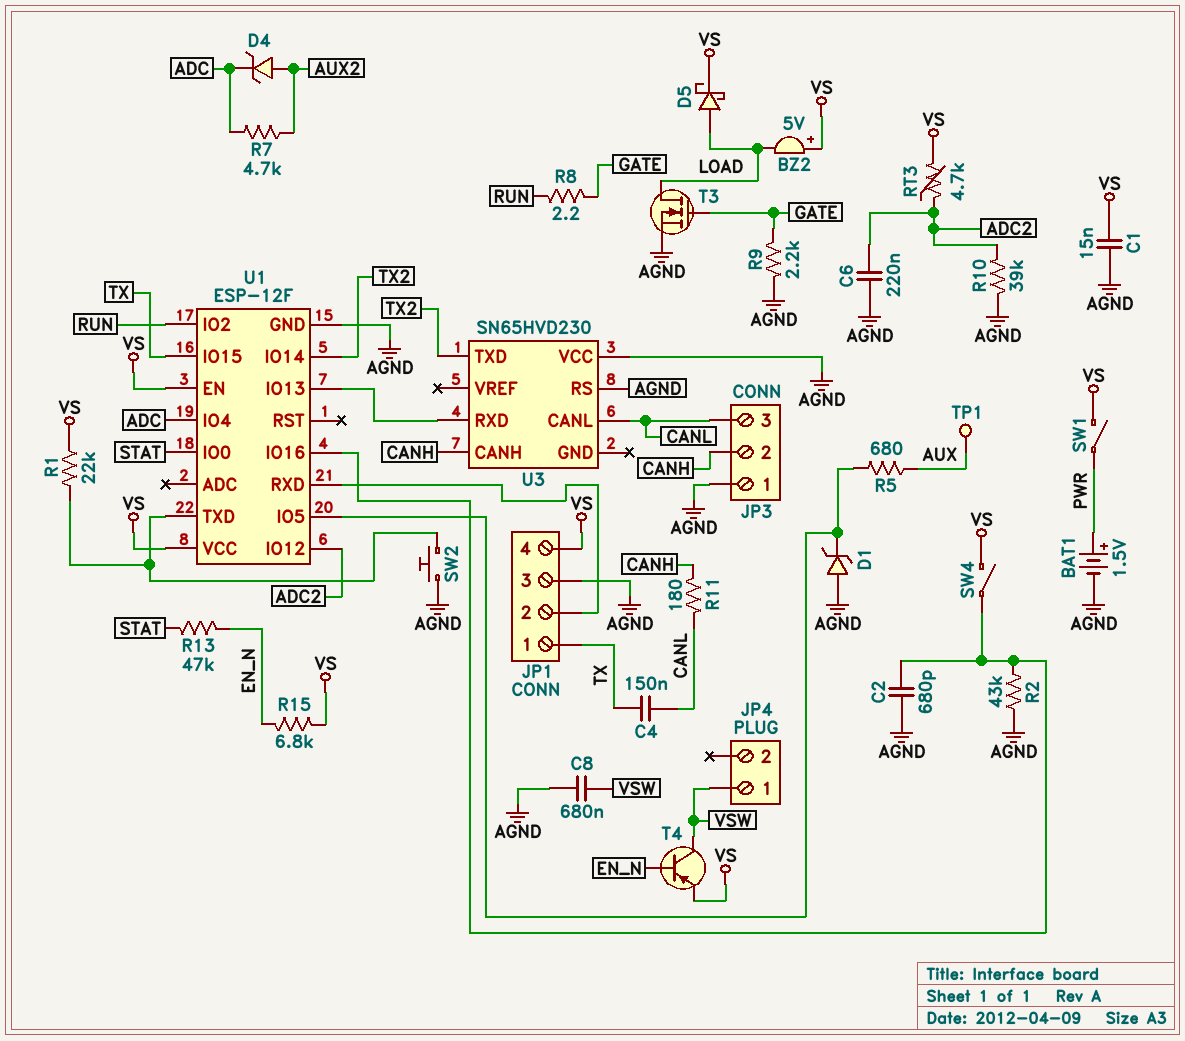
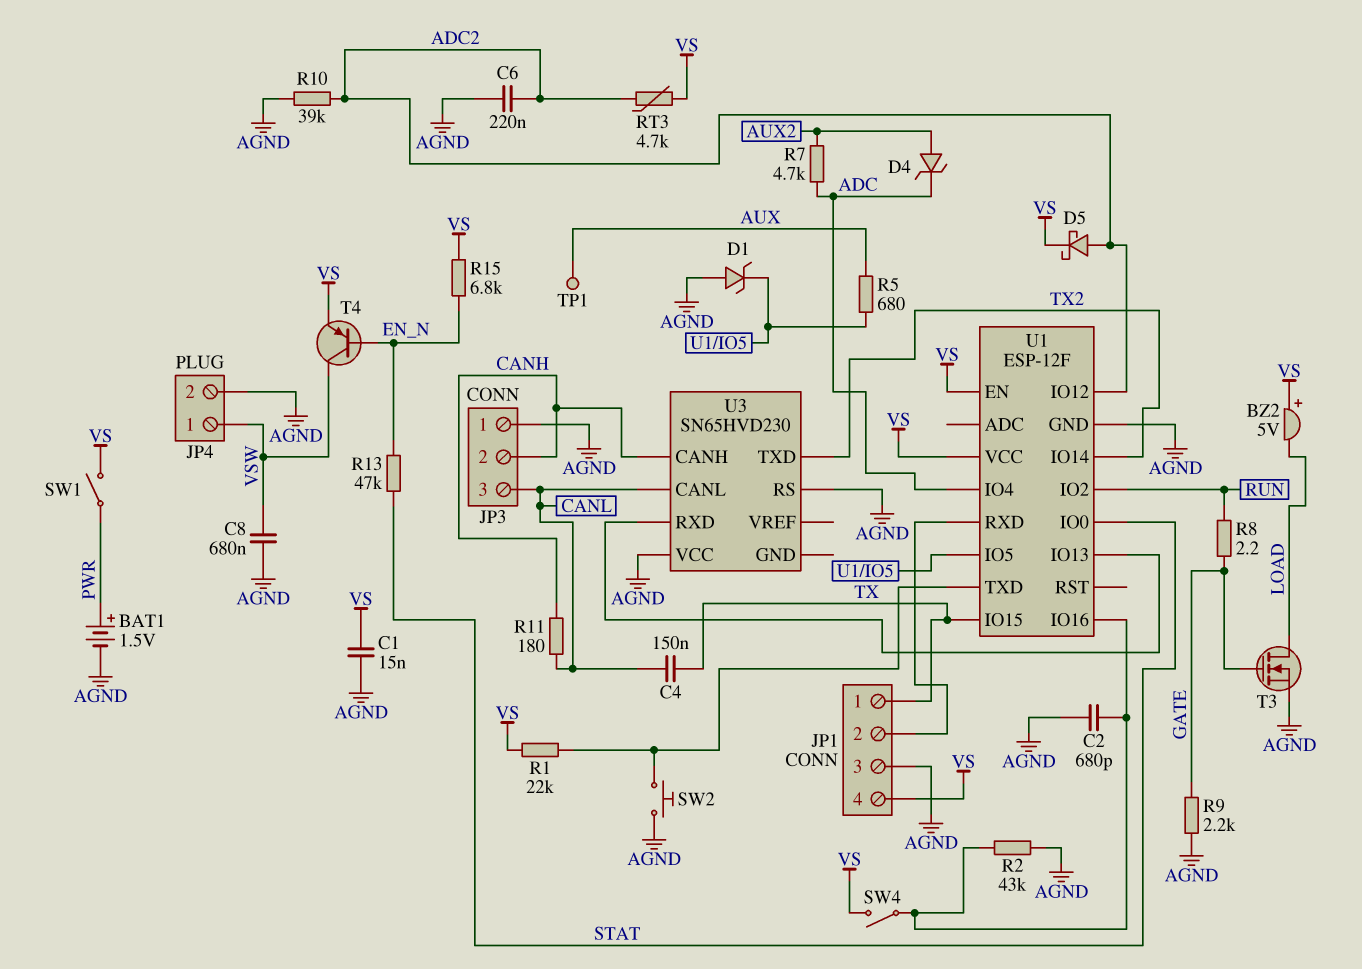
D5: schottky (A LOAD, K VS) -> schottky (A ADC2, K VS)
JP4 pin 2: none -> AGND

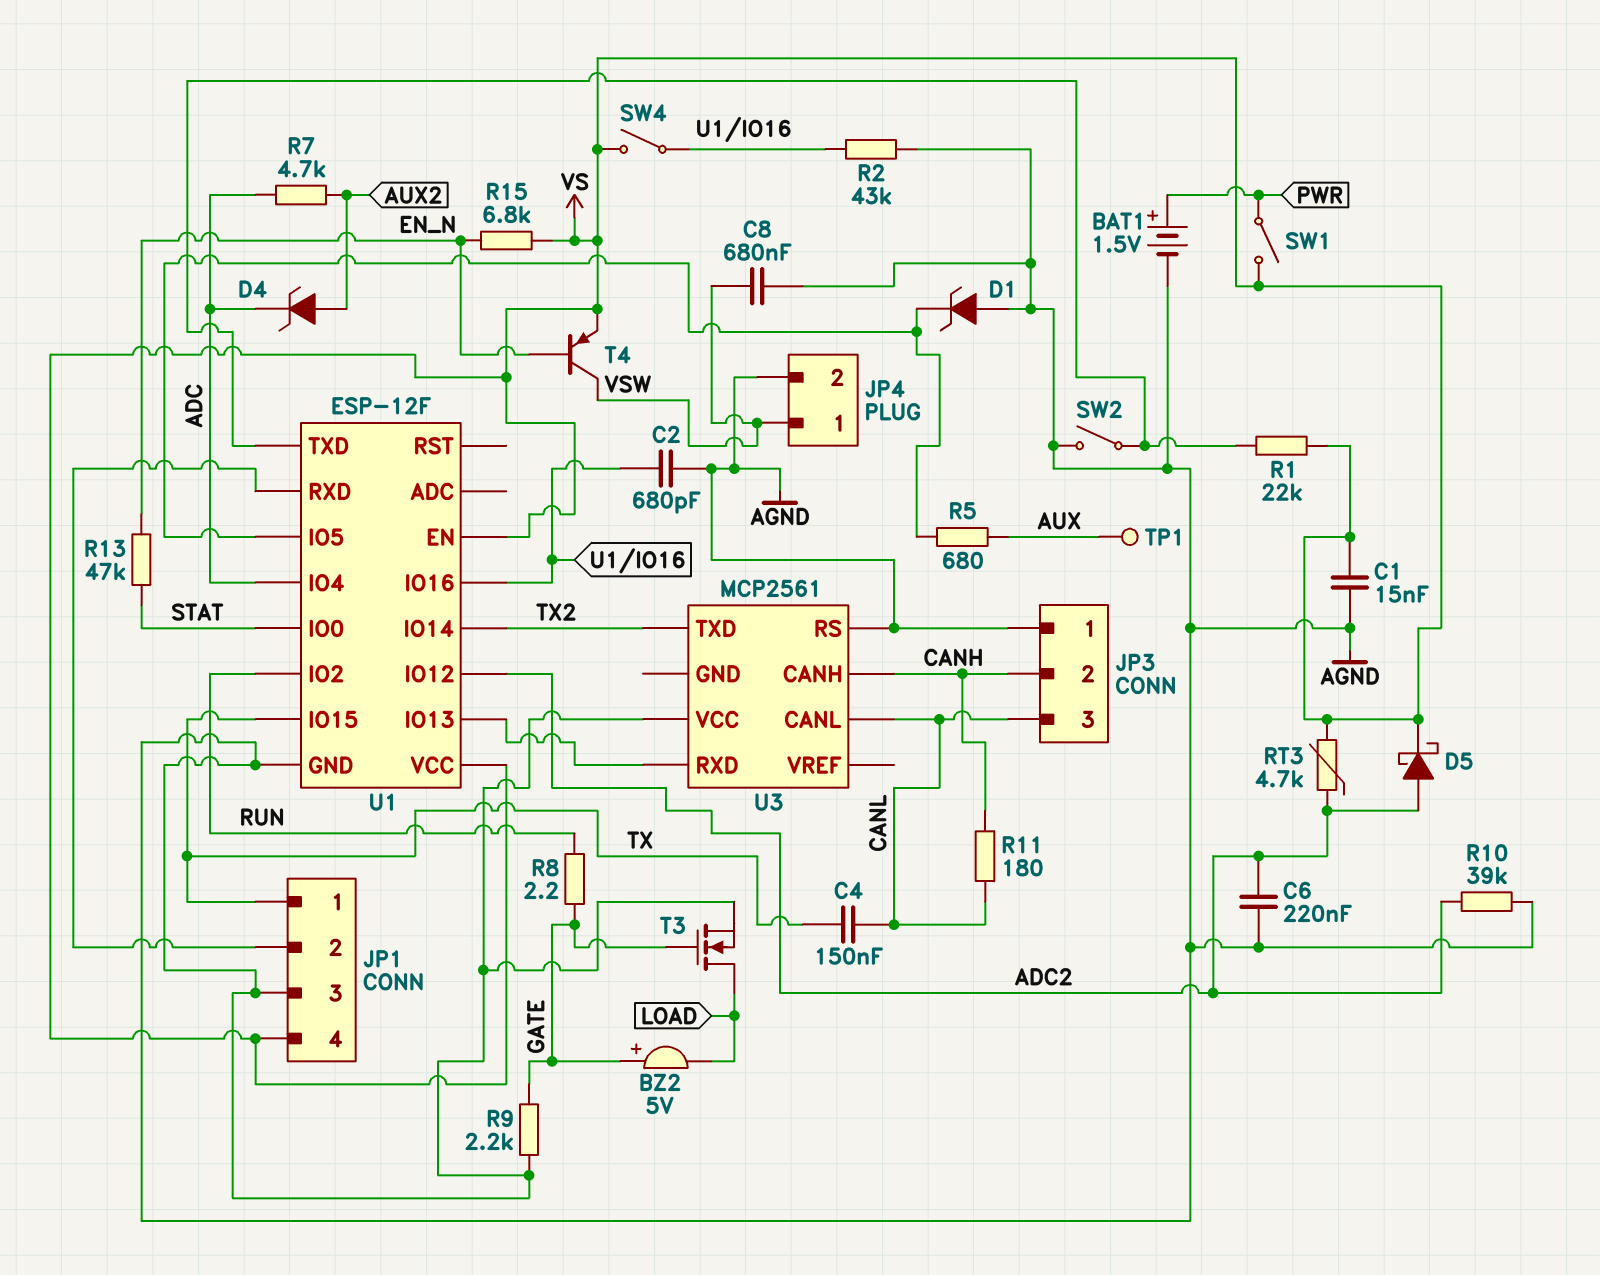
BZ2: buzzer 5V (plus VS, minus LOAD) -> buzzer 5V (plus GATE, minus LOAD)
SW2: button (AGND, U1/TXD) -> switch (AGND, U1/TXD)
U3: SN65HVD230 -> MCP2561

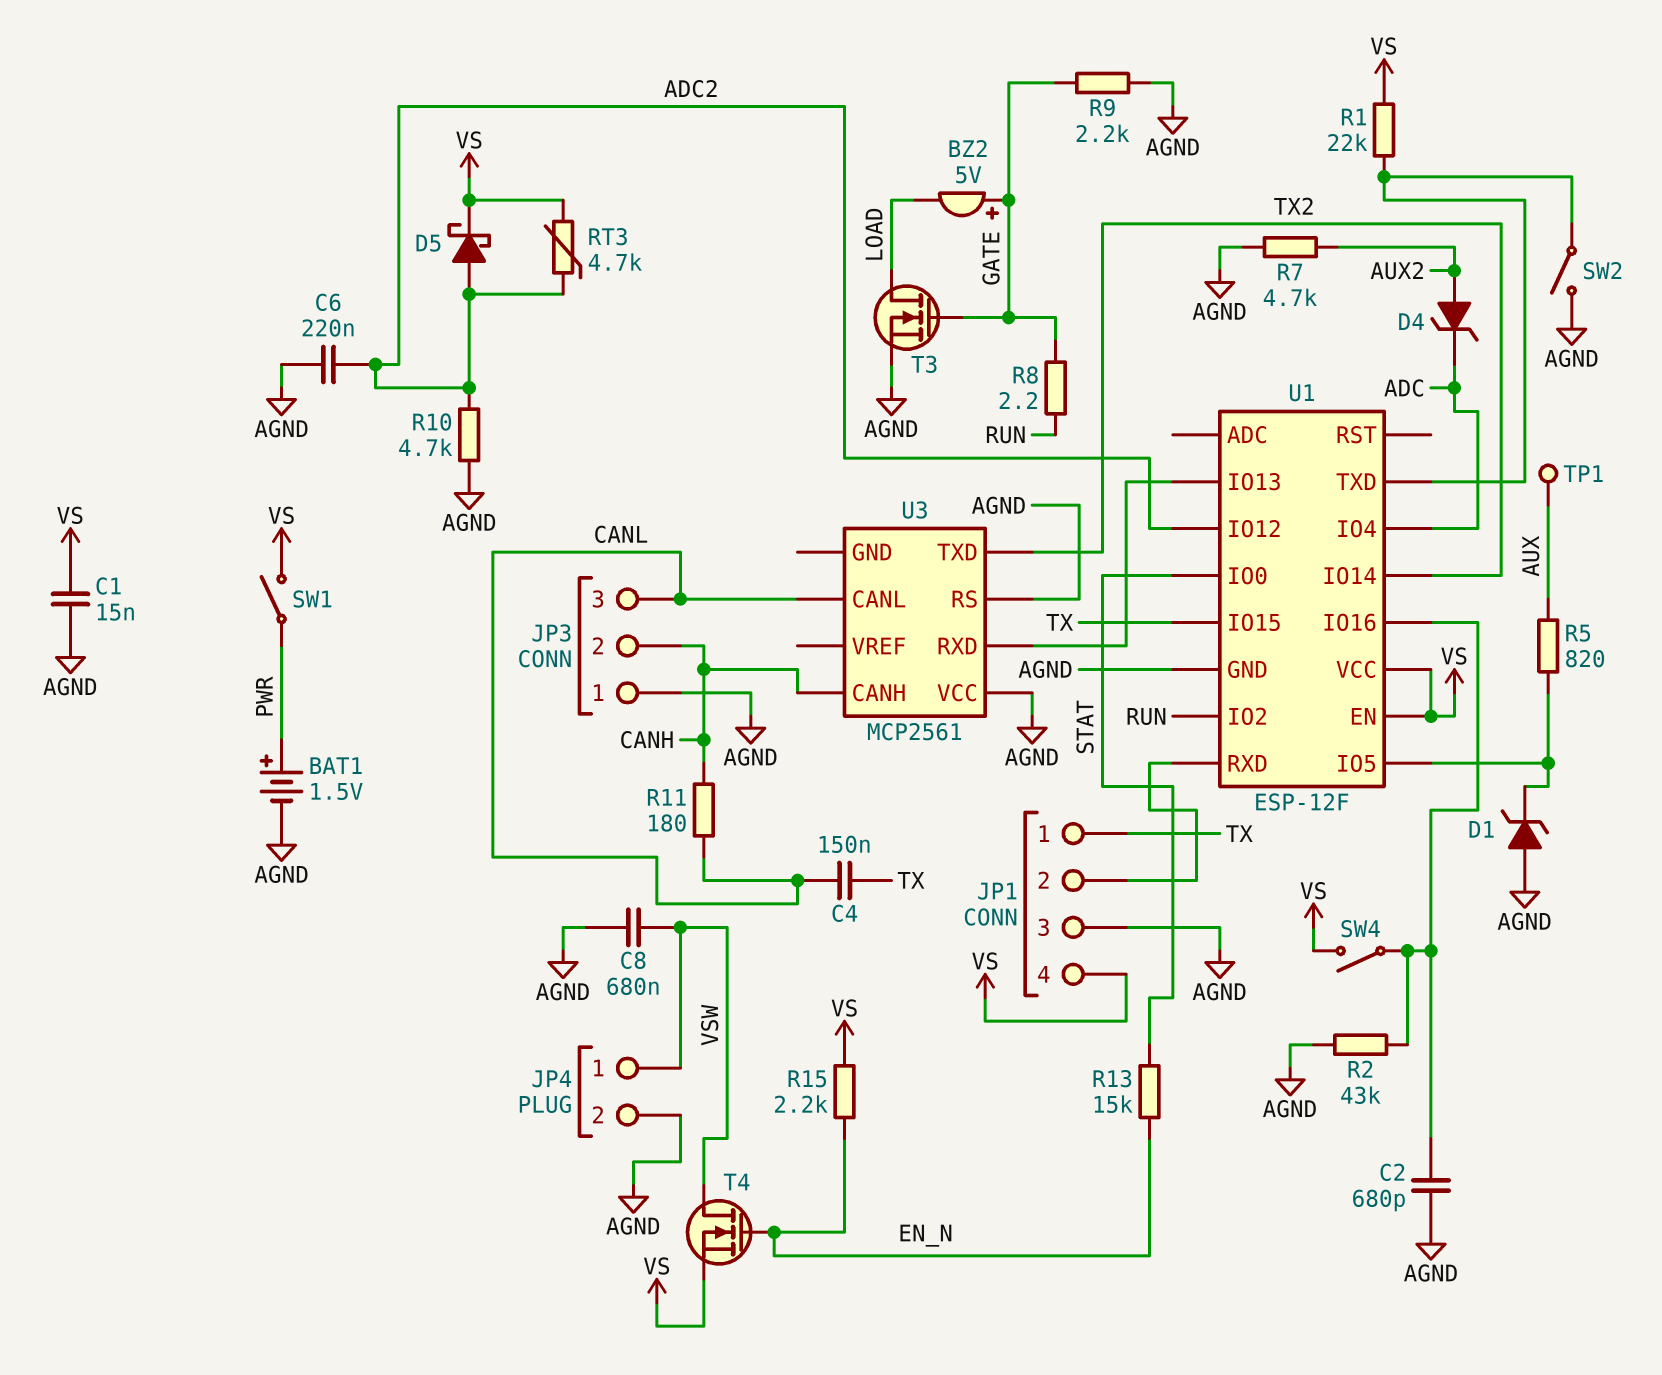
R5: 680 (AUX, U1/IO5) -> 820 (AUX, U1/IO5)
R7: 4.7k (ADC, AUX2) -> 4.7k (AGND, AUX2)
R10: 39k (ADC2, AGND) -> 4.7k (ADC2, AGND)
R13: 47k (EN_N, STAT) -> 15k (EN_N, STAT)
R15: 6.8k (EN_N, VS) -> 2.2k (EN_N, VS)
T4: PNP (B EN_N, C VSW, E VS) -> NMOS (G EN_N, D VSW, S VS)

